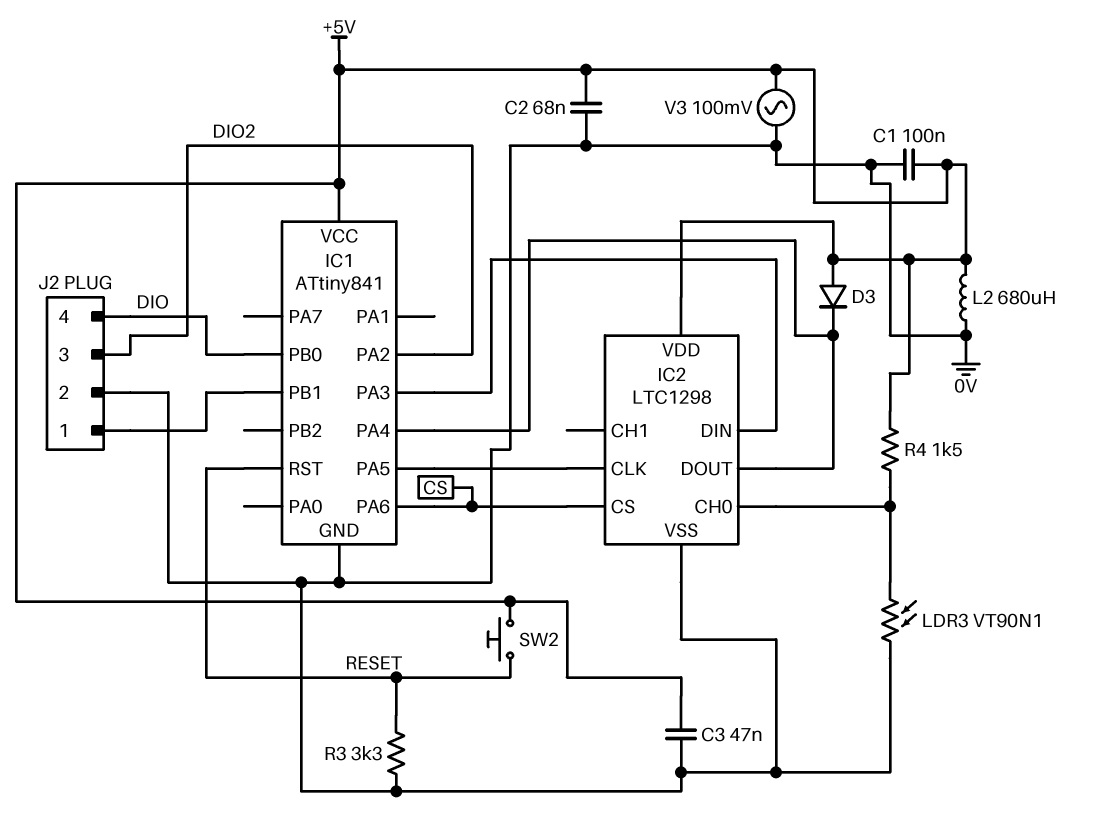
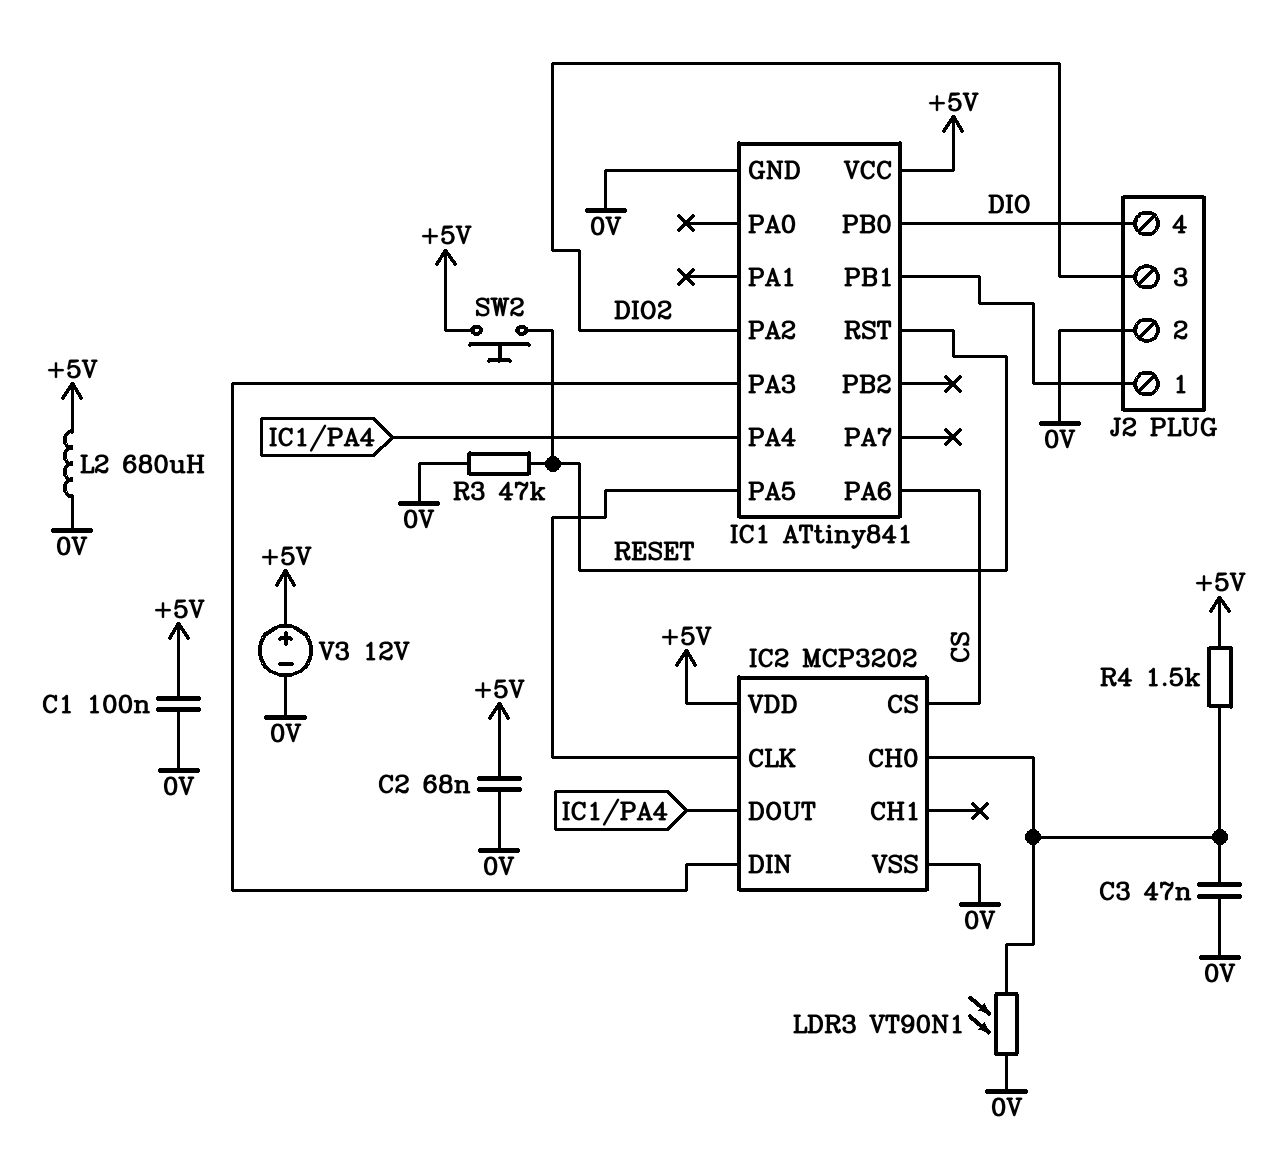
C3: 47nF (+5V, 0V) -> 47nF (0V, IC2/CH0)
D3: diode (A +5V, K IC1/PA4) -> none
IC2: LTC1298 -> MCP3202
R3: 3.3k (0V, RESET) -> 47k (0V, RESET)
V3: AC 100mV (+5V, 0V) -> 12V (plus +5V, minus 0V)

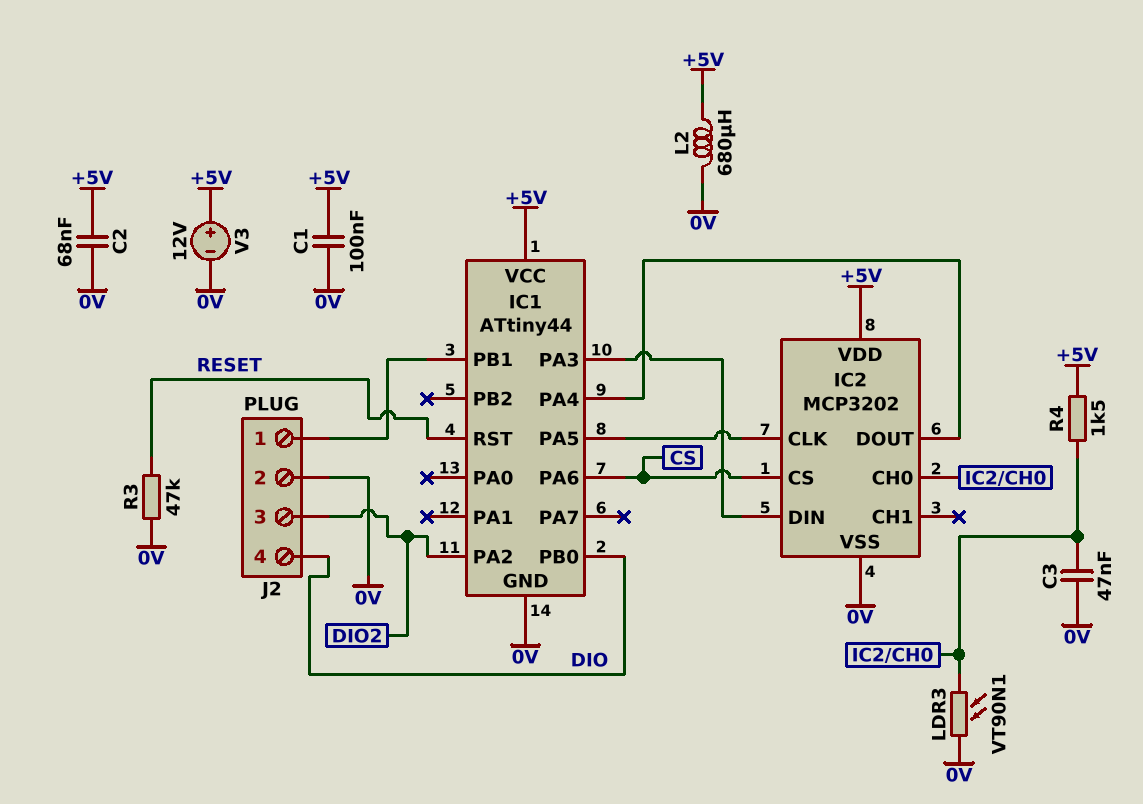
IC1: ATtiny841 -> ATtiny44
SW2: button (+5V, RESET) -> none

